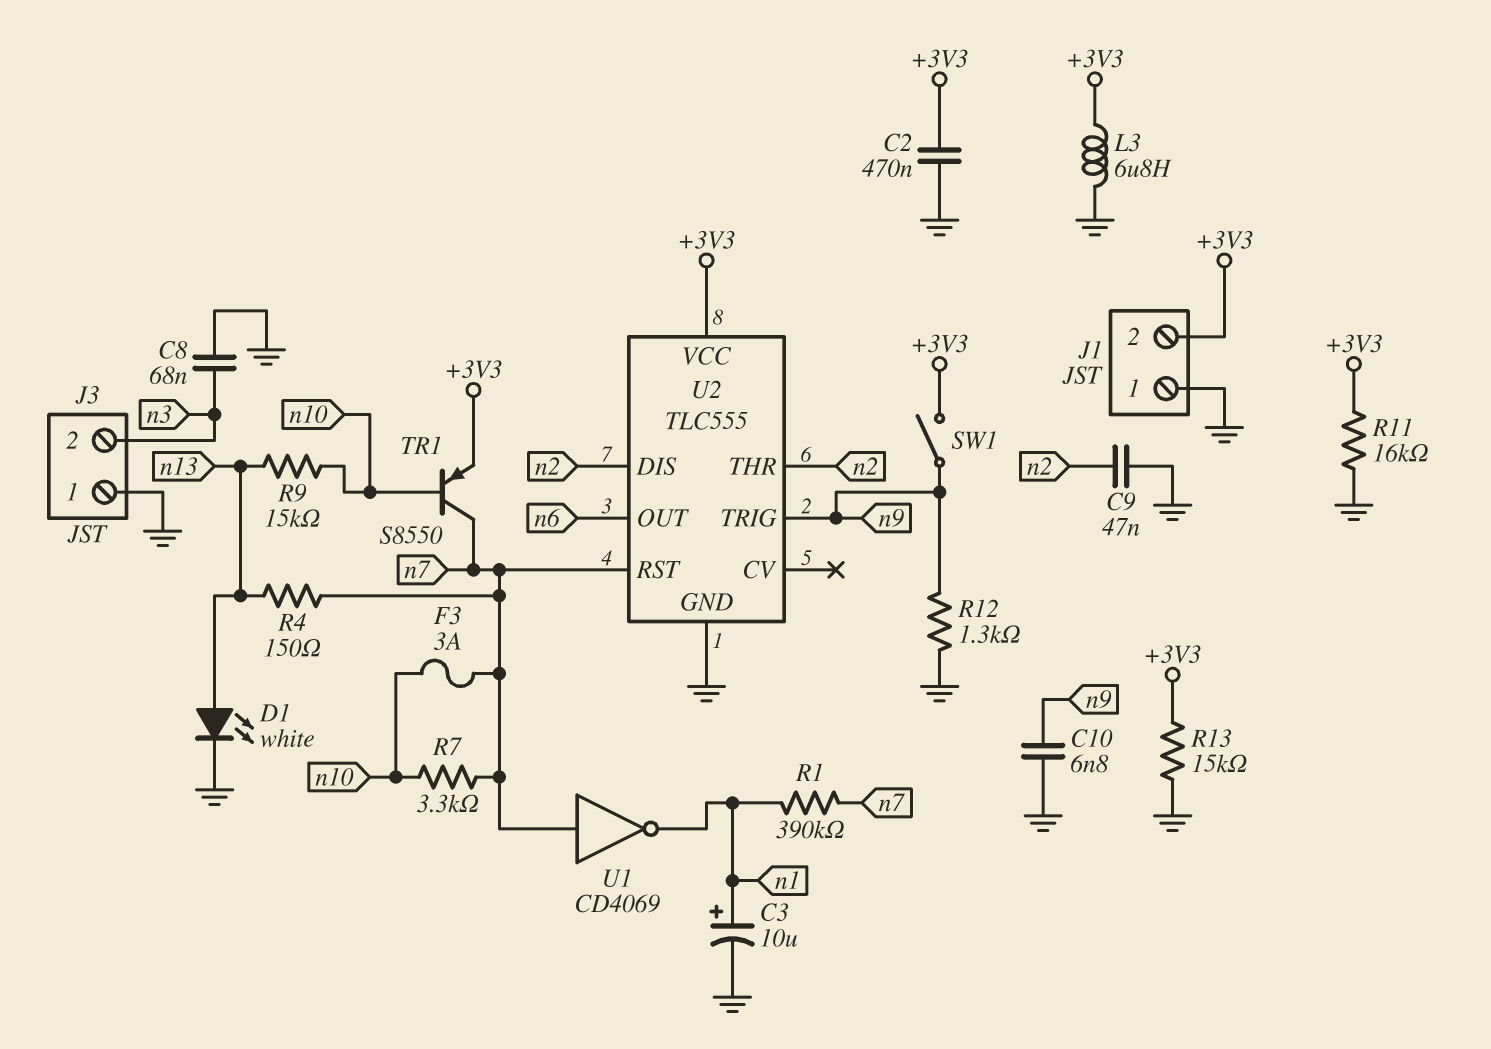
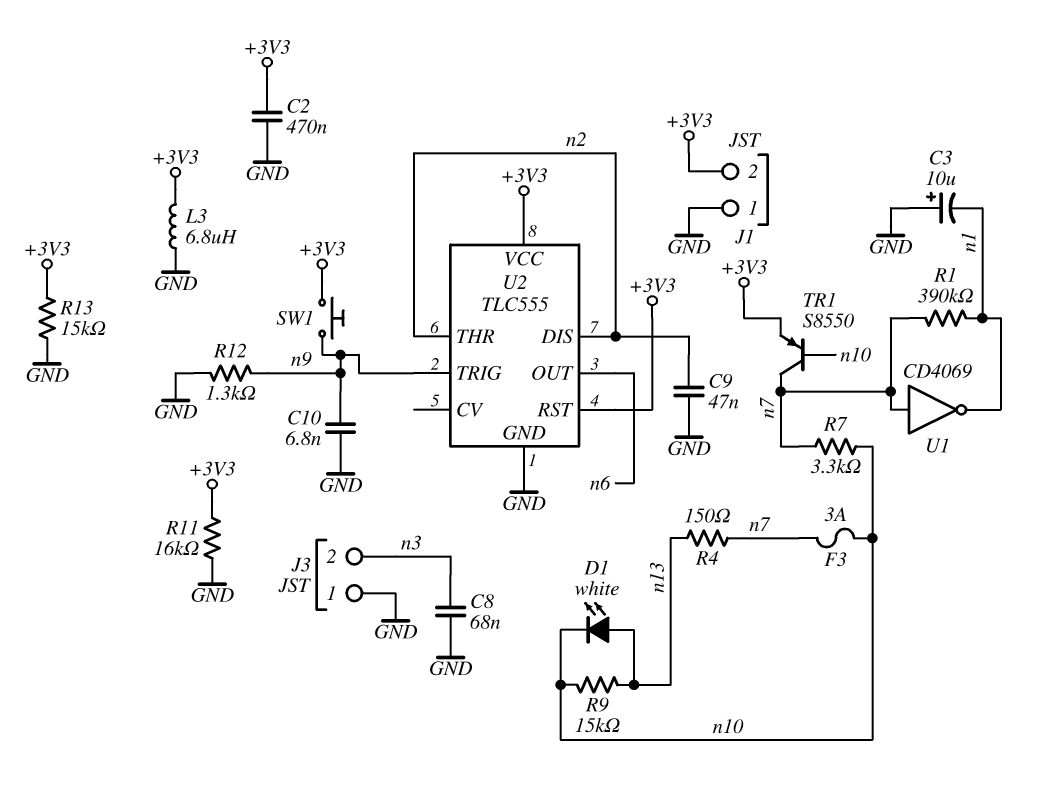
C3: 10uF (plus n1, minus GND) -> 10uF (plus GND, minus n1)
D1: LED white (A n13, K GND) -> LED white (A n13, K n10)
SW1: switch (+3V3, n9) -> button (+3V3, n9)
U2 pin RST: n7 -> +3V3

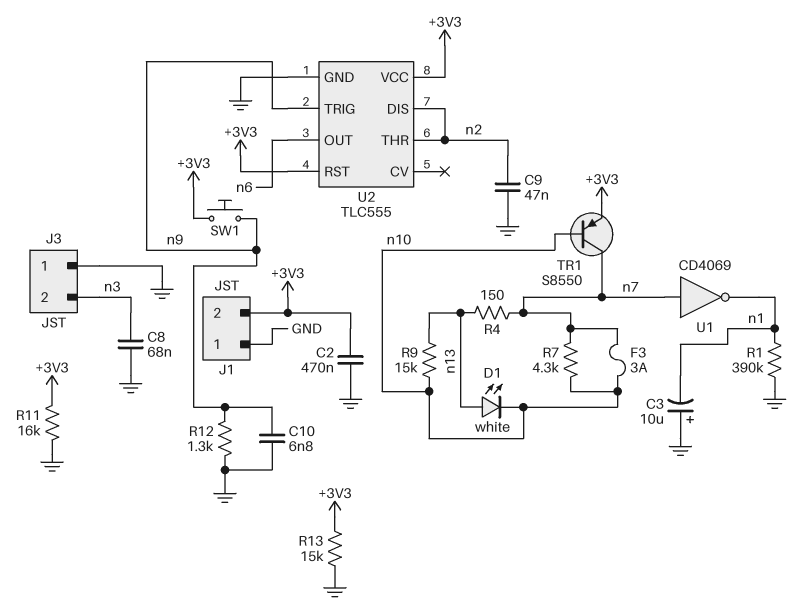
L3: 6.8uH (+3V3, GND) -> none
R1: 390k (n1, n7) -> 390k (GND, n1)
R7: 3.3k (n7, n10) -> 4.3k (n7, n10)

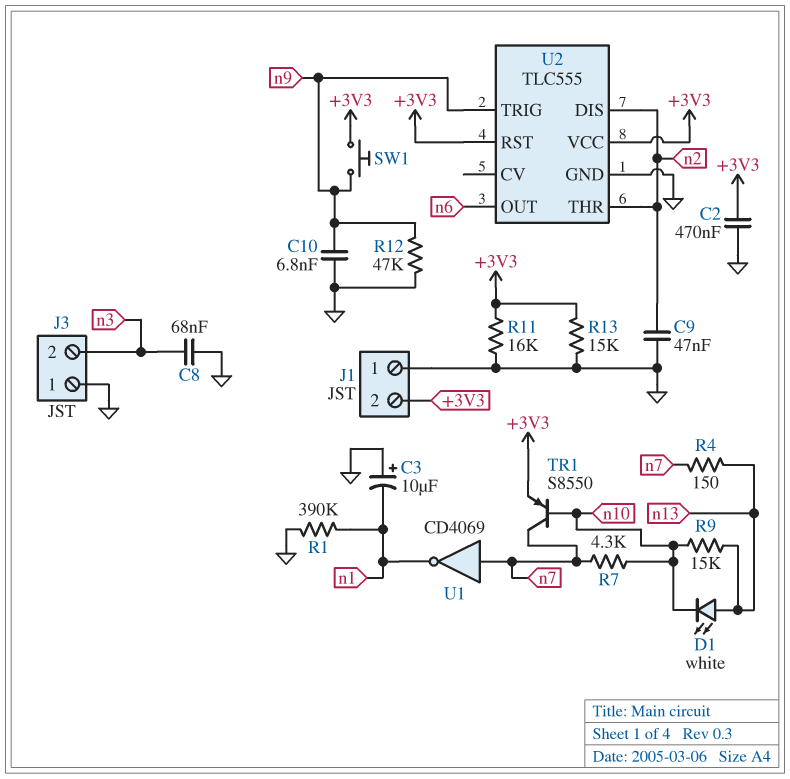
F3: 3A (n7, n10) -> none
R12: 1.3k (GND, n9) -> 47k (GND, n9)

